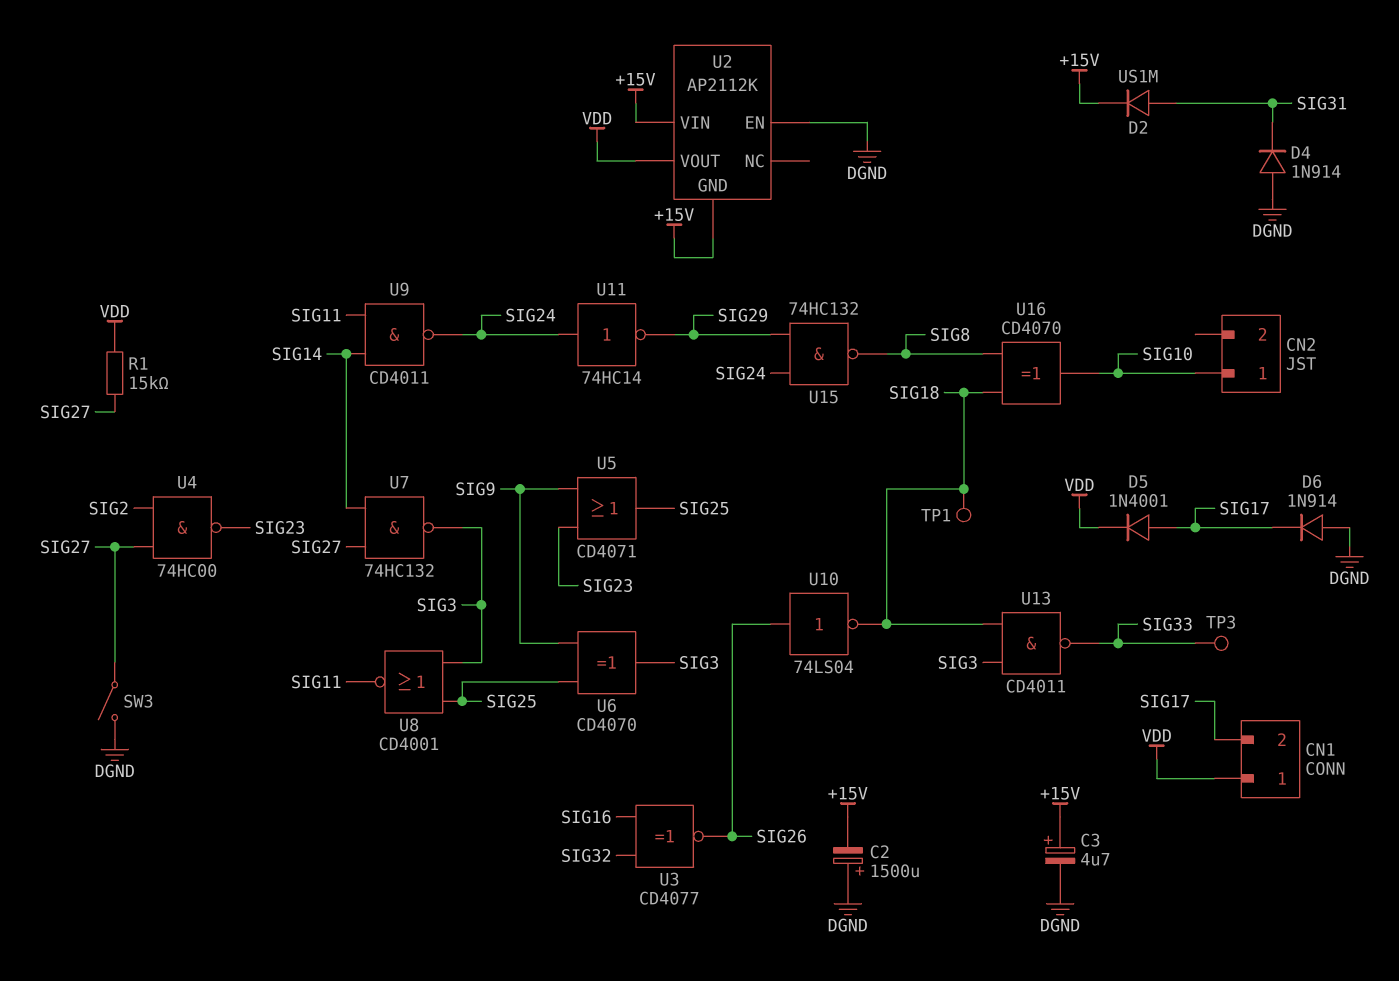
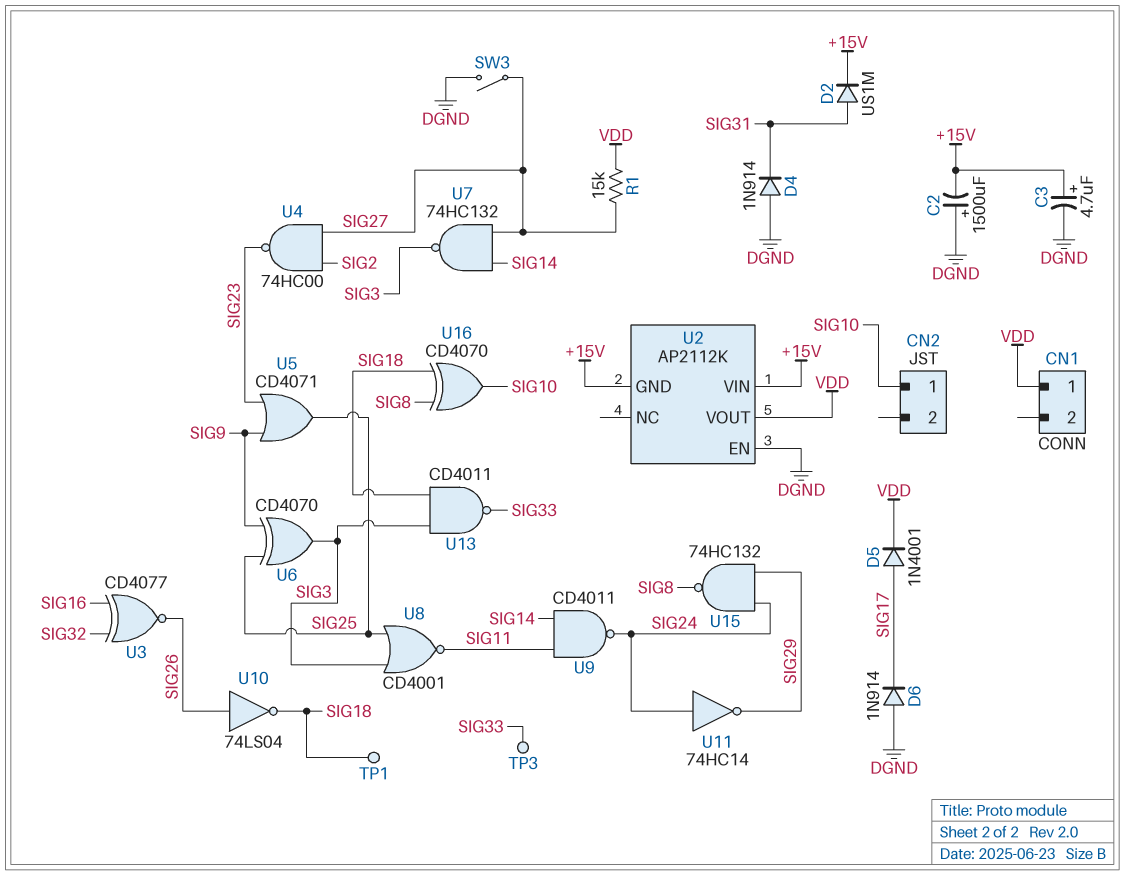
CN1 pin 2: SIG17 -> none

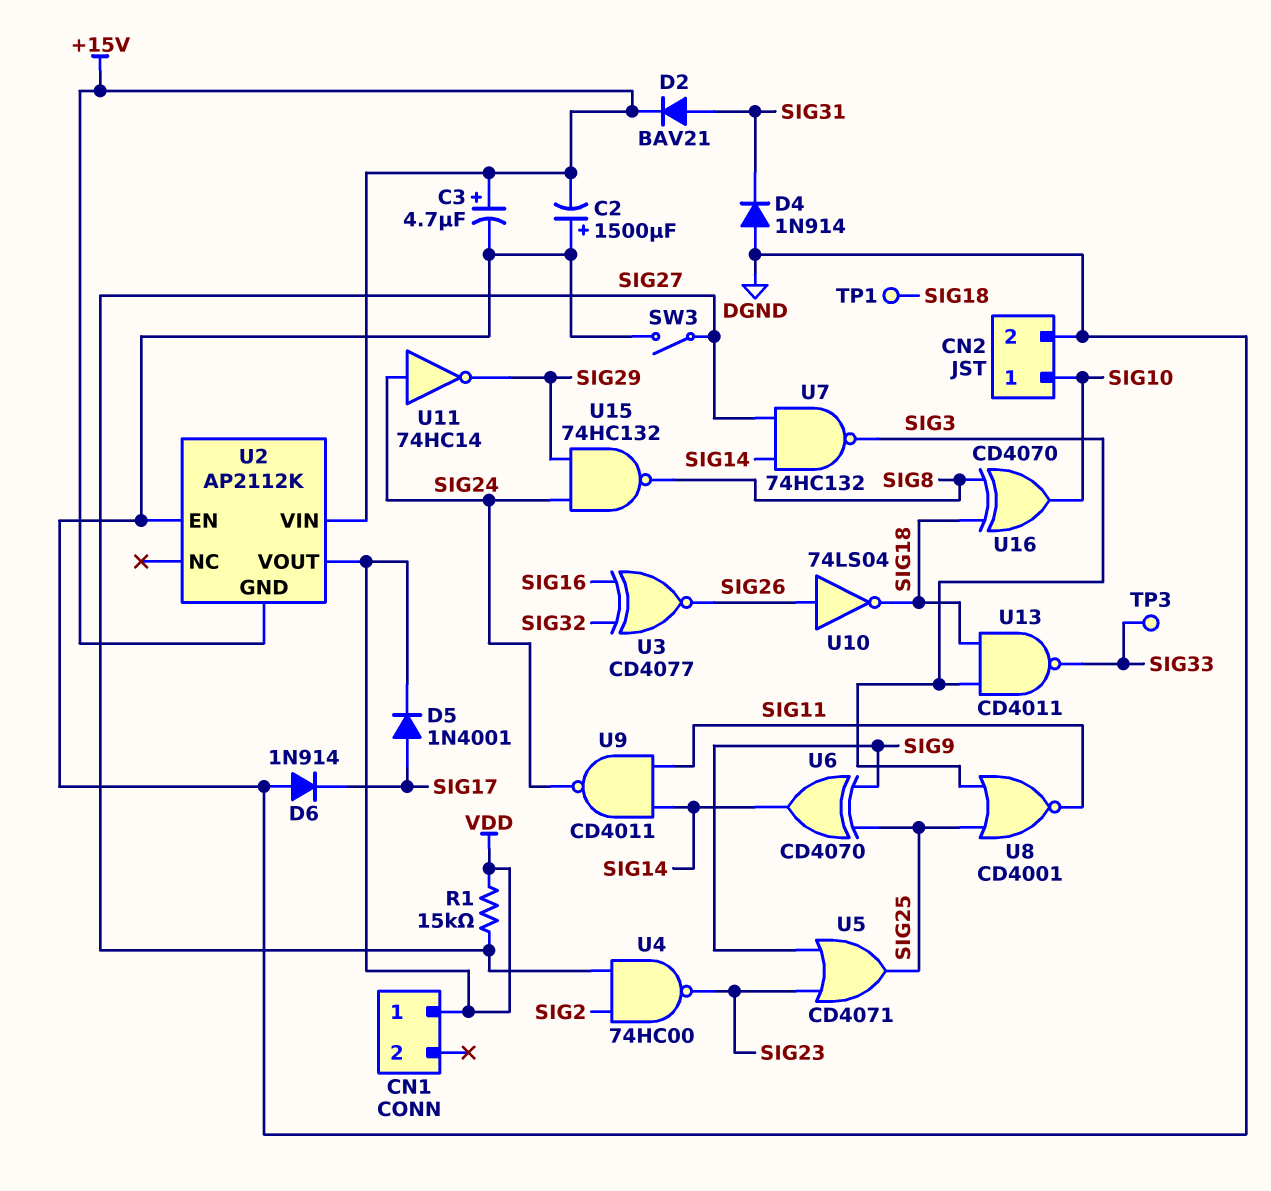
CN2 pin 2: none -> DGND
D2: diode US1M (A SIG31, K +15V) -> diode BAV21 (A SIG31, K +15V)
U6: XOR CD4070 (in SIG9, in SIG25, out SIG3) -> XOR CD4070 (in SIG9, in SIG25, out SIG14)

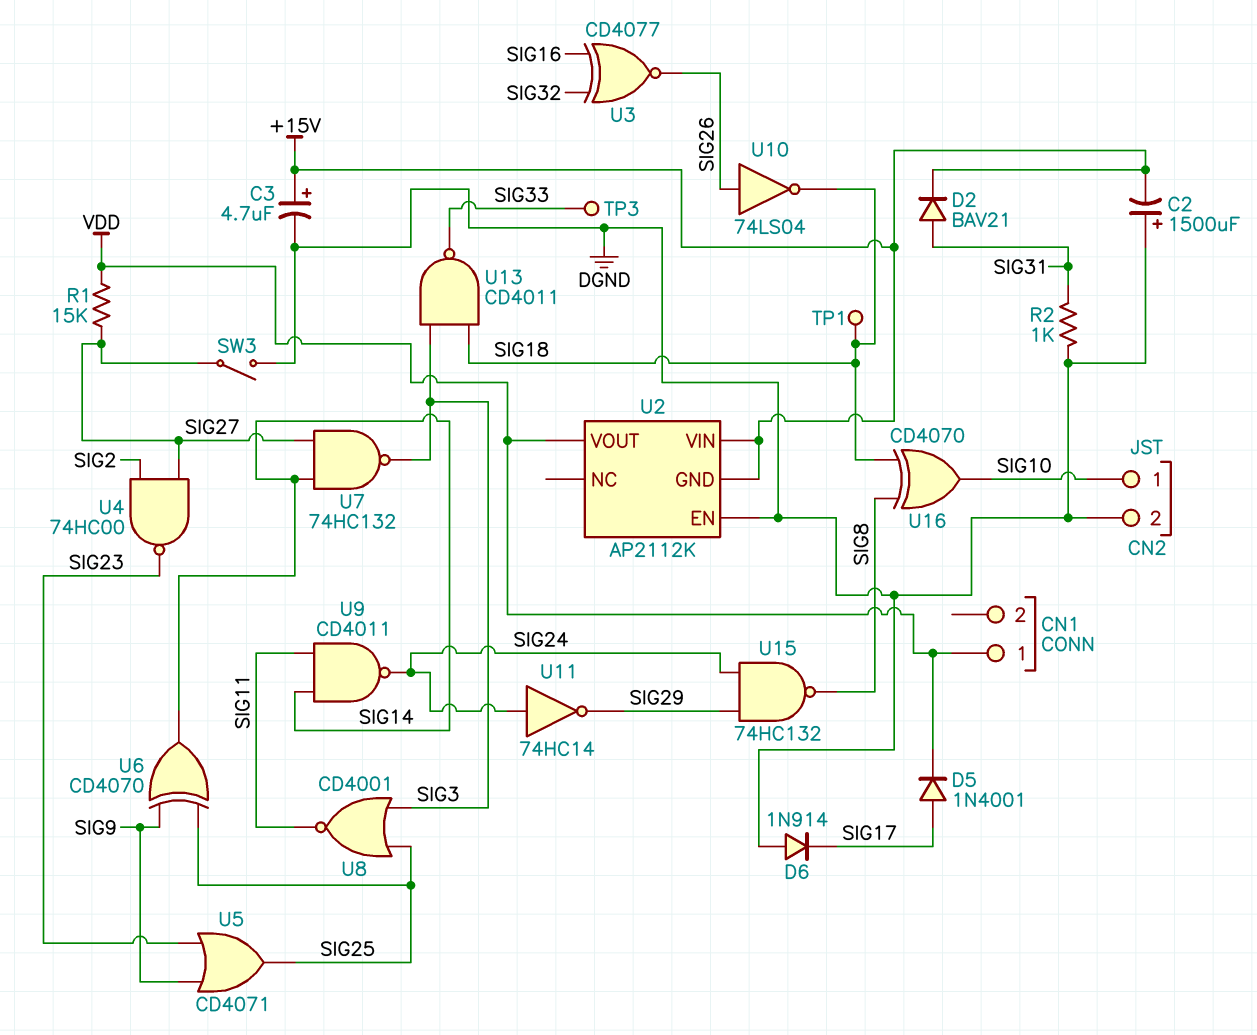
D4: diode 1N914 (A DGND, K SIG31) -> none
R2: none -> 1k (DGND, SIG31)

